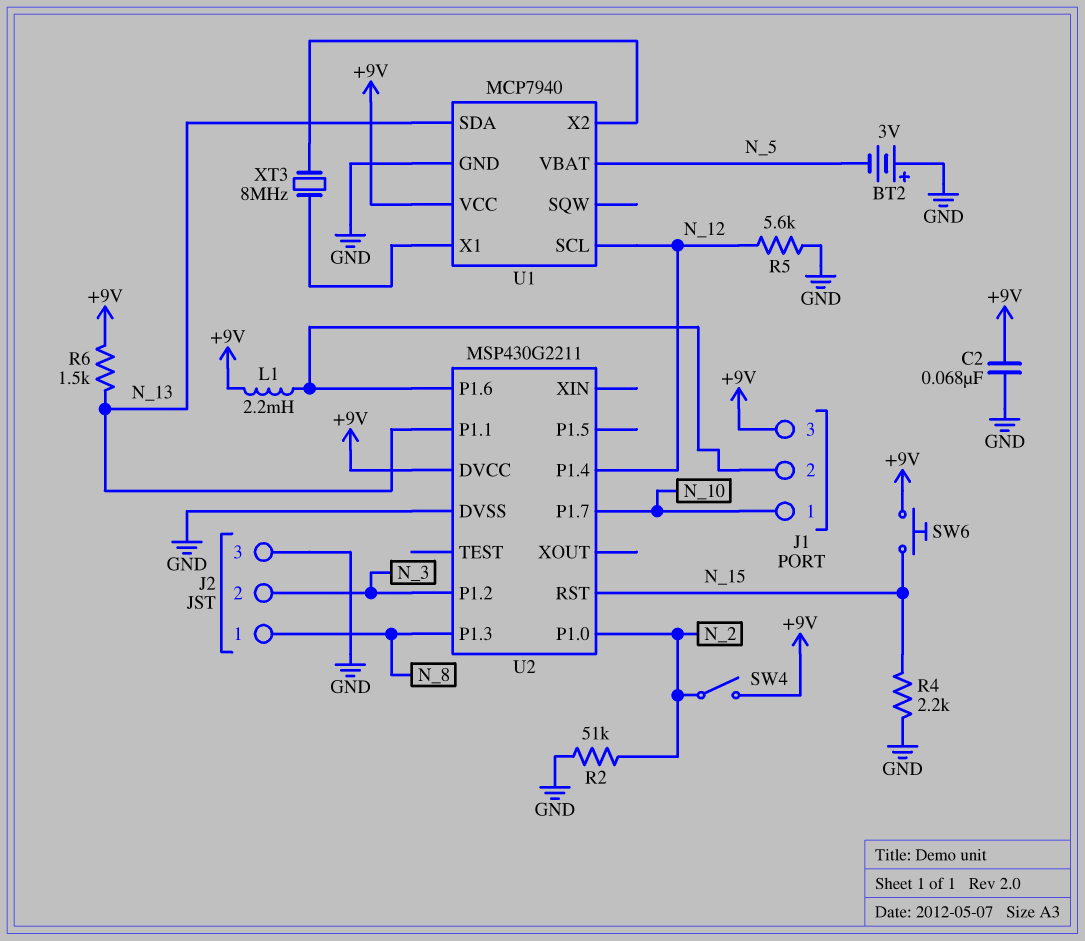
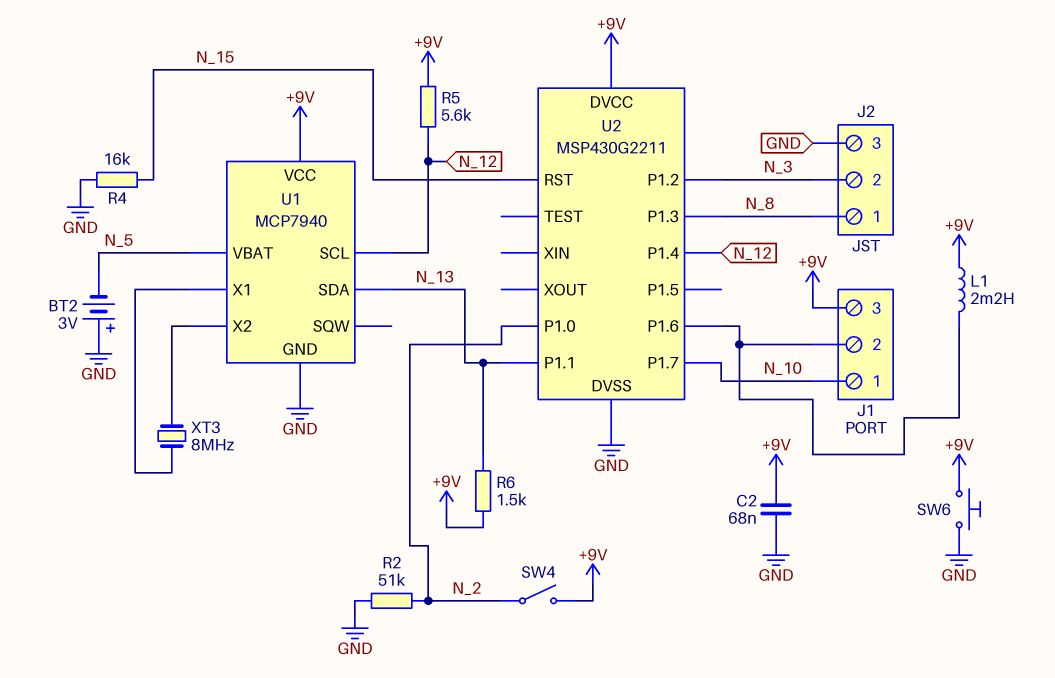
R4: 2.2k (GND, N_15) -> 16k (GND, N_15)
R5: 5.6k (GND, N_12) -> 5.6k (+9V, N_12)
SW6: button (+9V, N_15) -> button (+9V, GND)

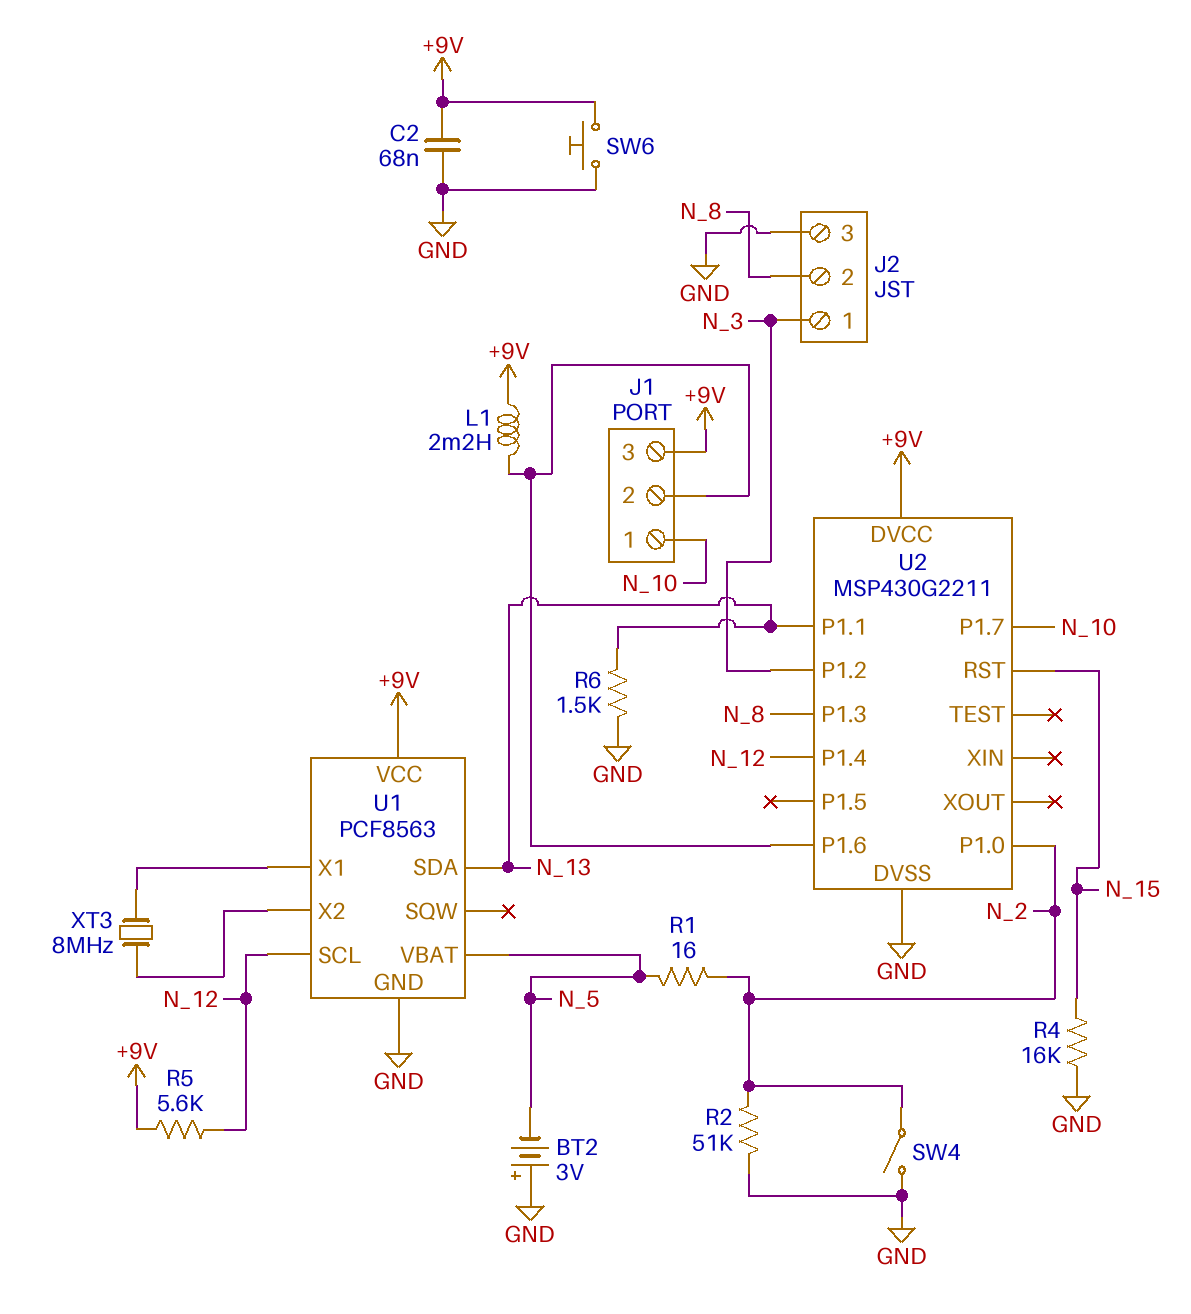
J2 pin 1: N_8 -> N_3
J2 pin 2: N_3 -> N_8
R1: none -> 16 (N_2, N_5)
R6: 1.5k (+9V, N_13) -> 1.5k (GND, N_13)
SW4: switch (+9V, N_2) -> switch (GND, N_2)
U1: MCP7940 -> PCF8563

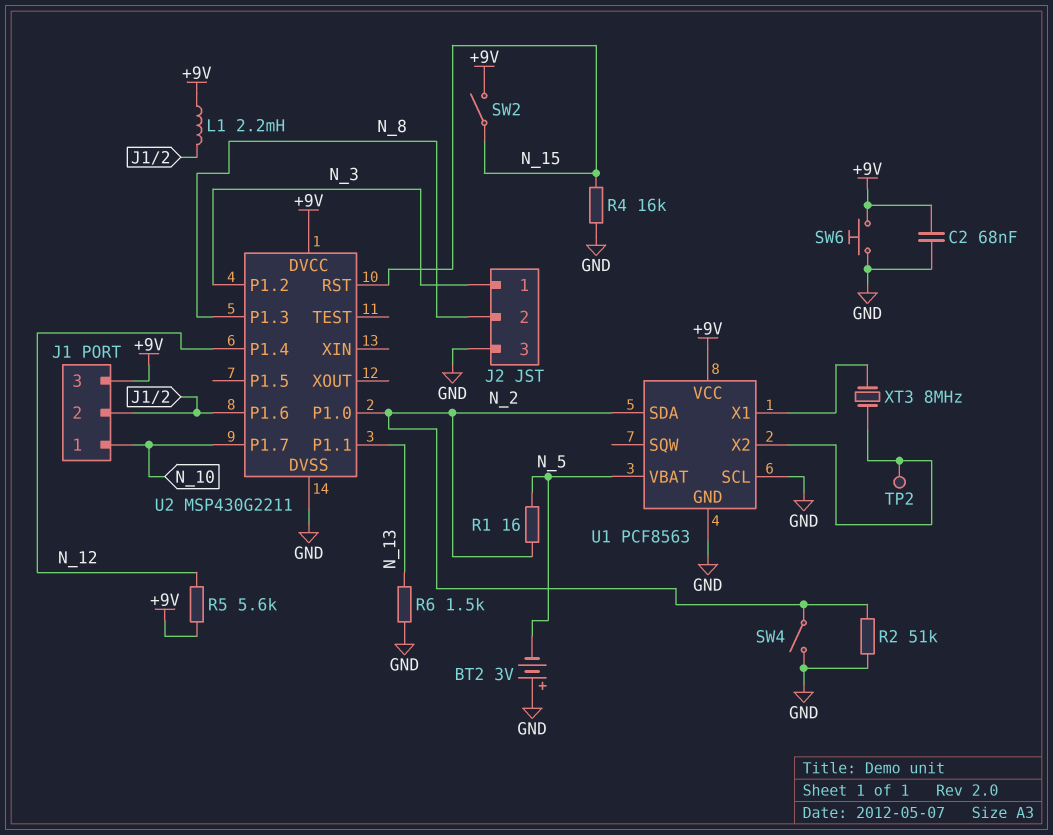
SW2: none -> switch (+9V, N_15)
TP2: none -> test point (U1/X2)
U1 pin SCL: N_12 -> GND
U1 pin SDA: N_13 -> N_2

